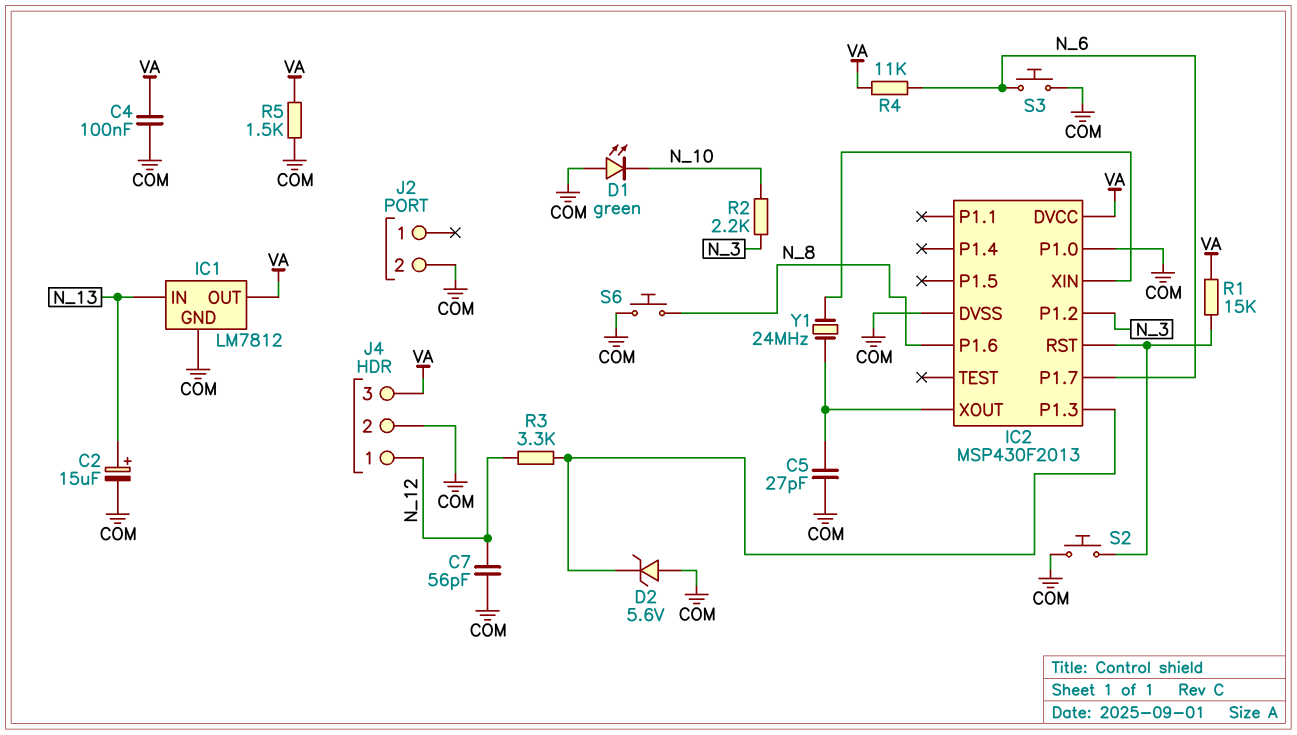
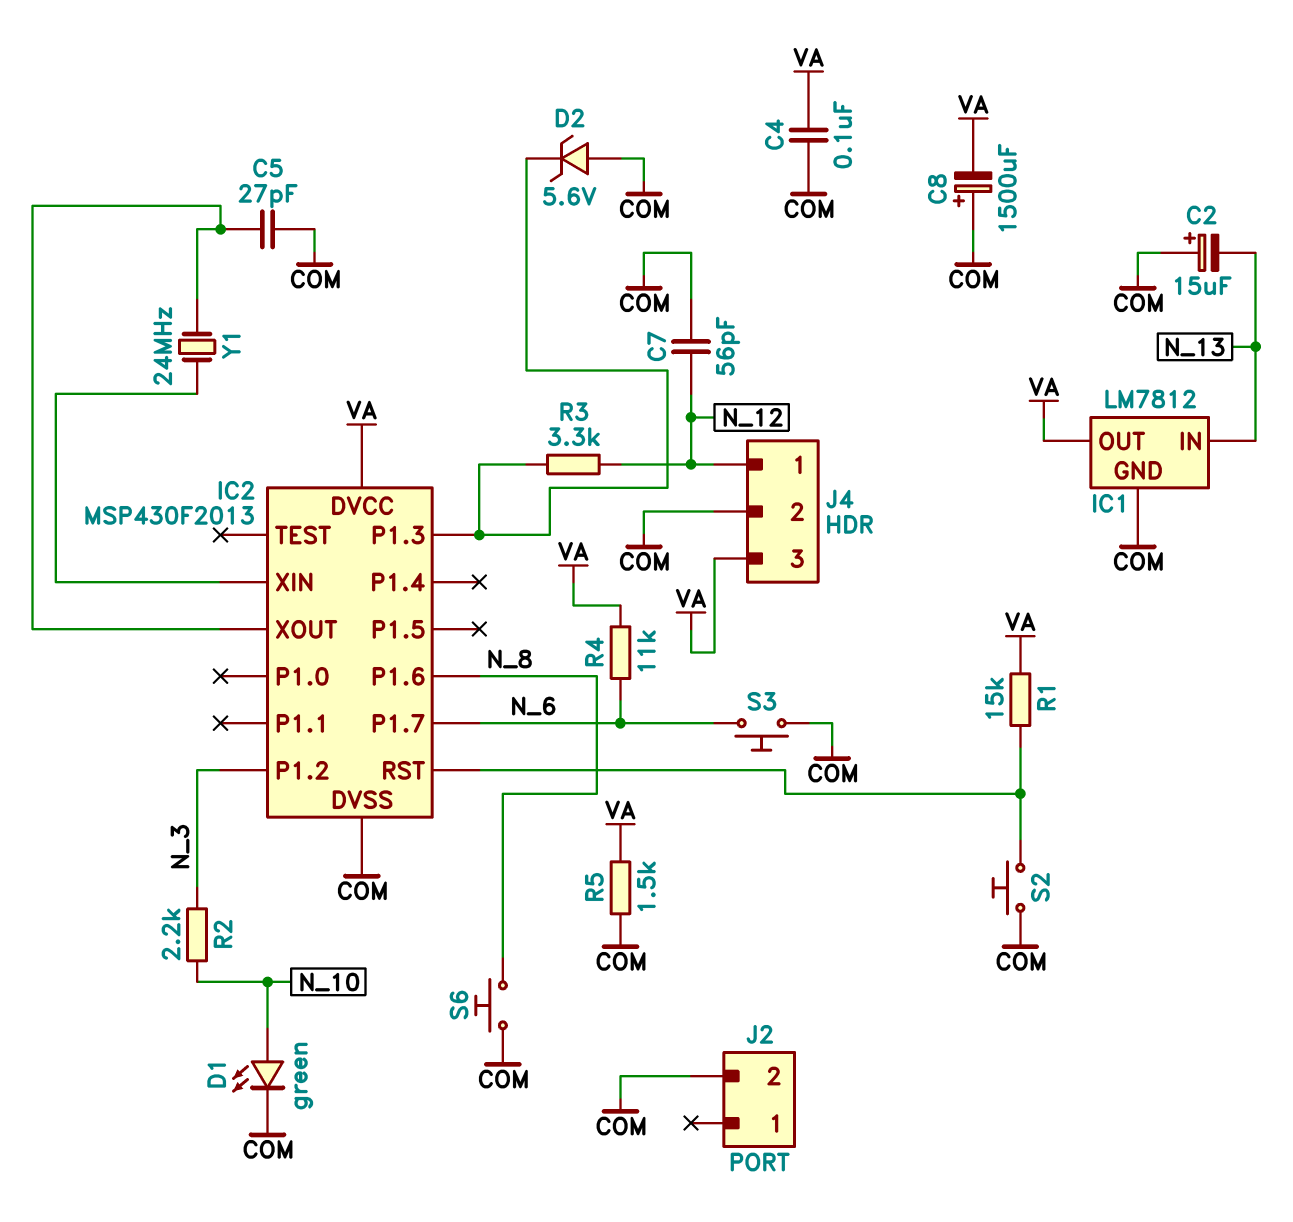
C2: 15uF (plus N_13, minus COM) -> 15uF (plus COM, minus N_13)
C8: none -> 1500uF (plus COM, minus VA)
D1: LED green (A COM, K N_10) -> LED green (A N_10, K COM)
IC2 pin P1.0: COM -> none

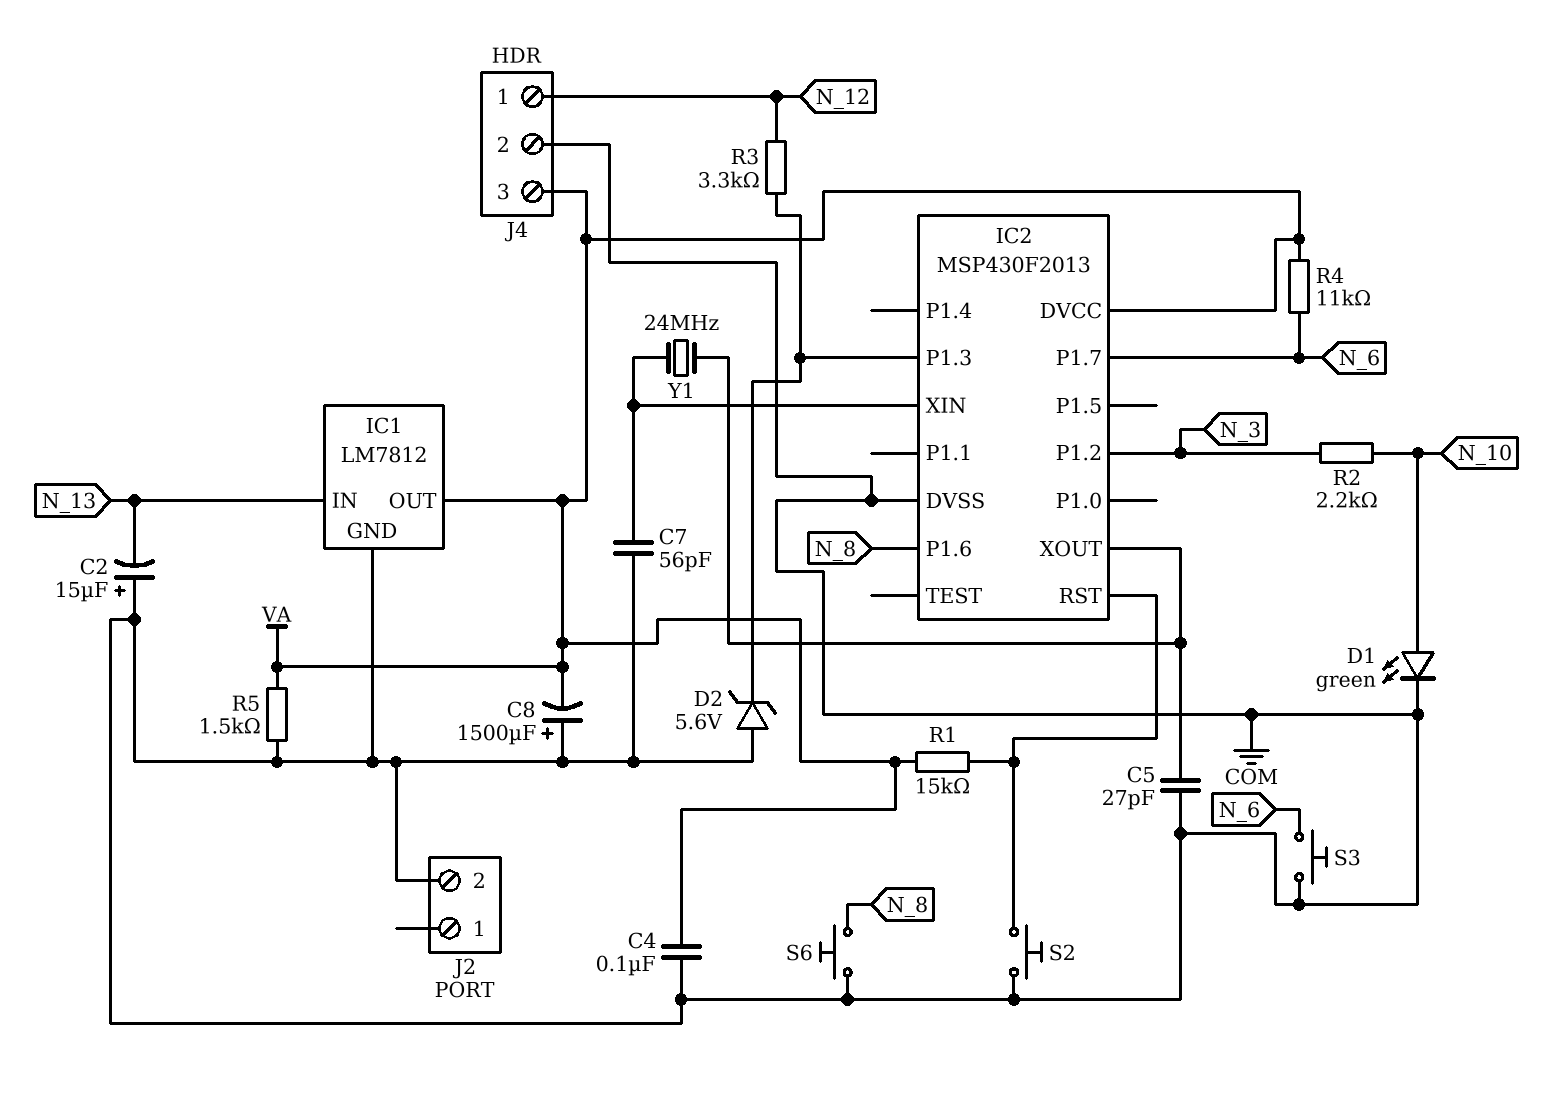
C7: 56pF (COM, N_12) -> 56pF (COM, IC2/XIN)

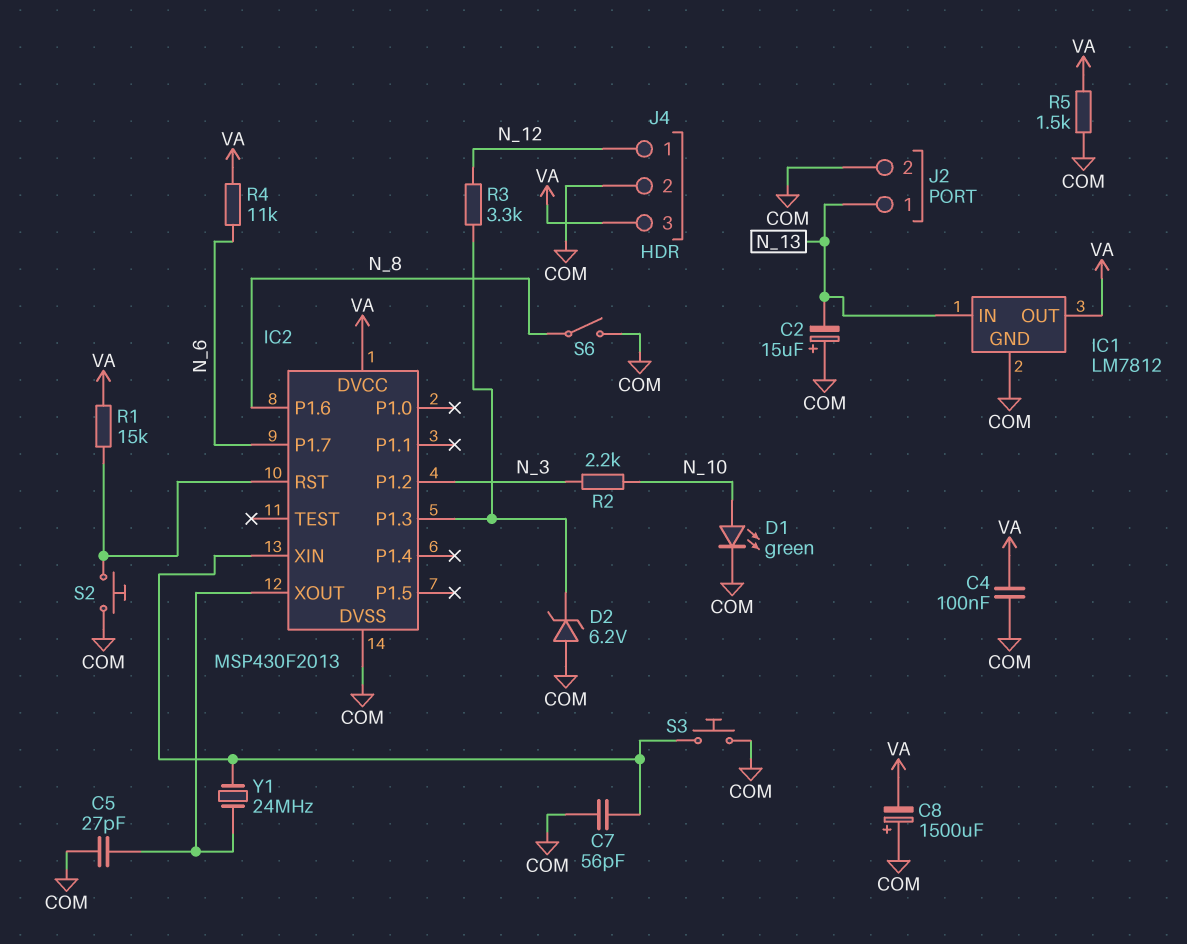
D2: zener 5.6V (A COM, K IC2/P1.3) -> zener 6.2V (A COM, K IC2/P1.3)
J2 pin 1: none -> N_13
S3: button (COM, N_6) -> button (COM, IC2/XIN)
S6: button (COM, N_8) -> switch (COM, N_8)

